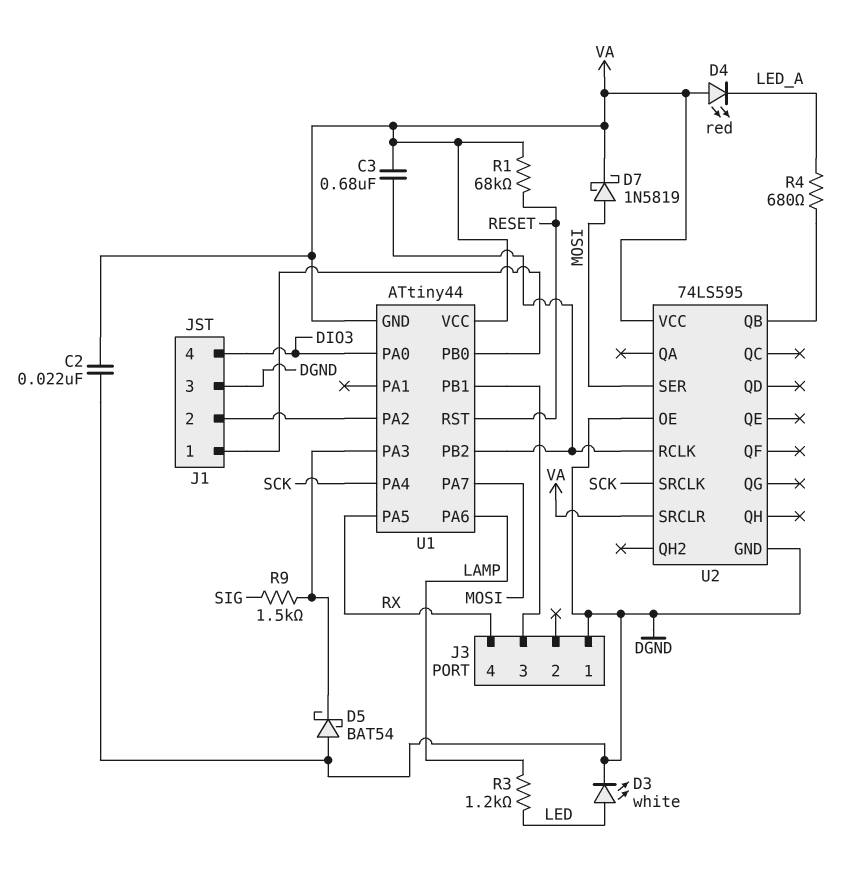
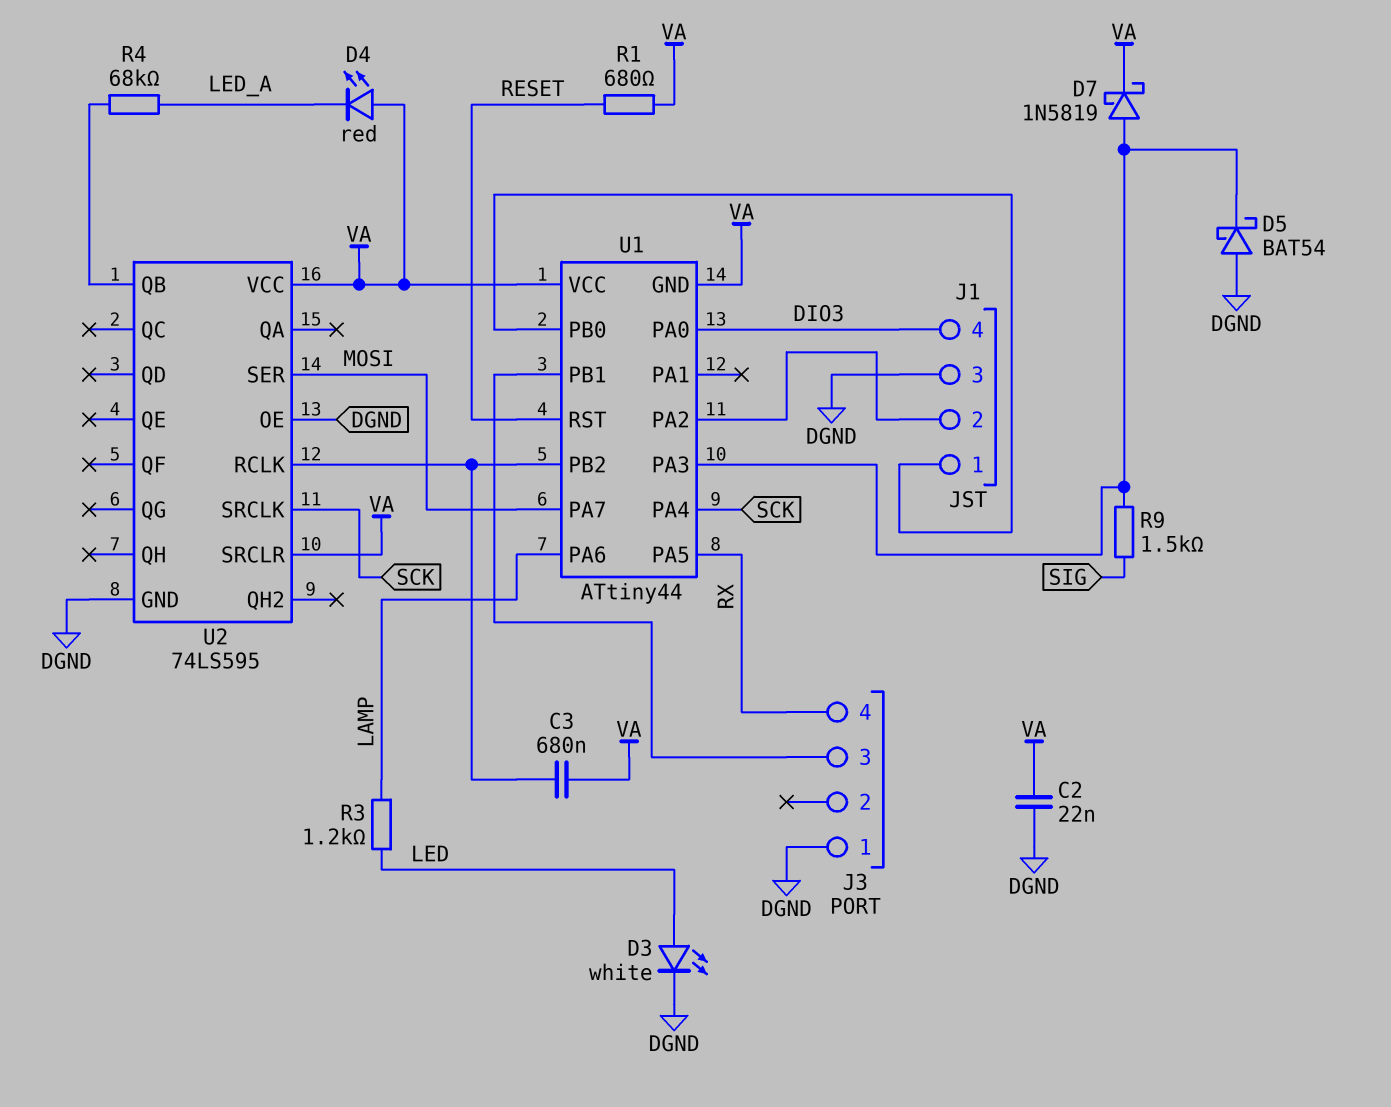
D7: schottky 1N5819 (A MOSI, K VA) -> schottky 1N5819 (A U1/PA3, K VA)
R1: 68k (RESET, VA) -> 680 (RESET, VA)
R4: 680 (LED_A, U2/QB) -> 68k (LED_A, U2/QB)

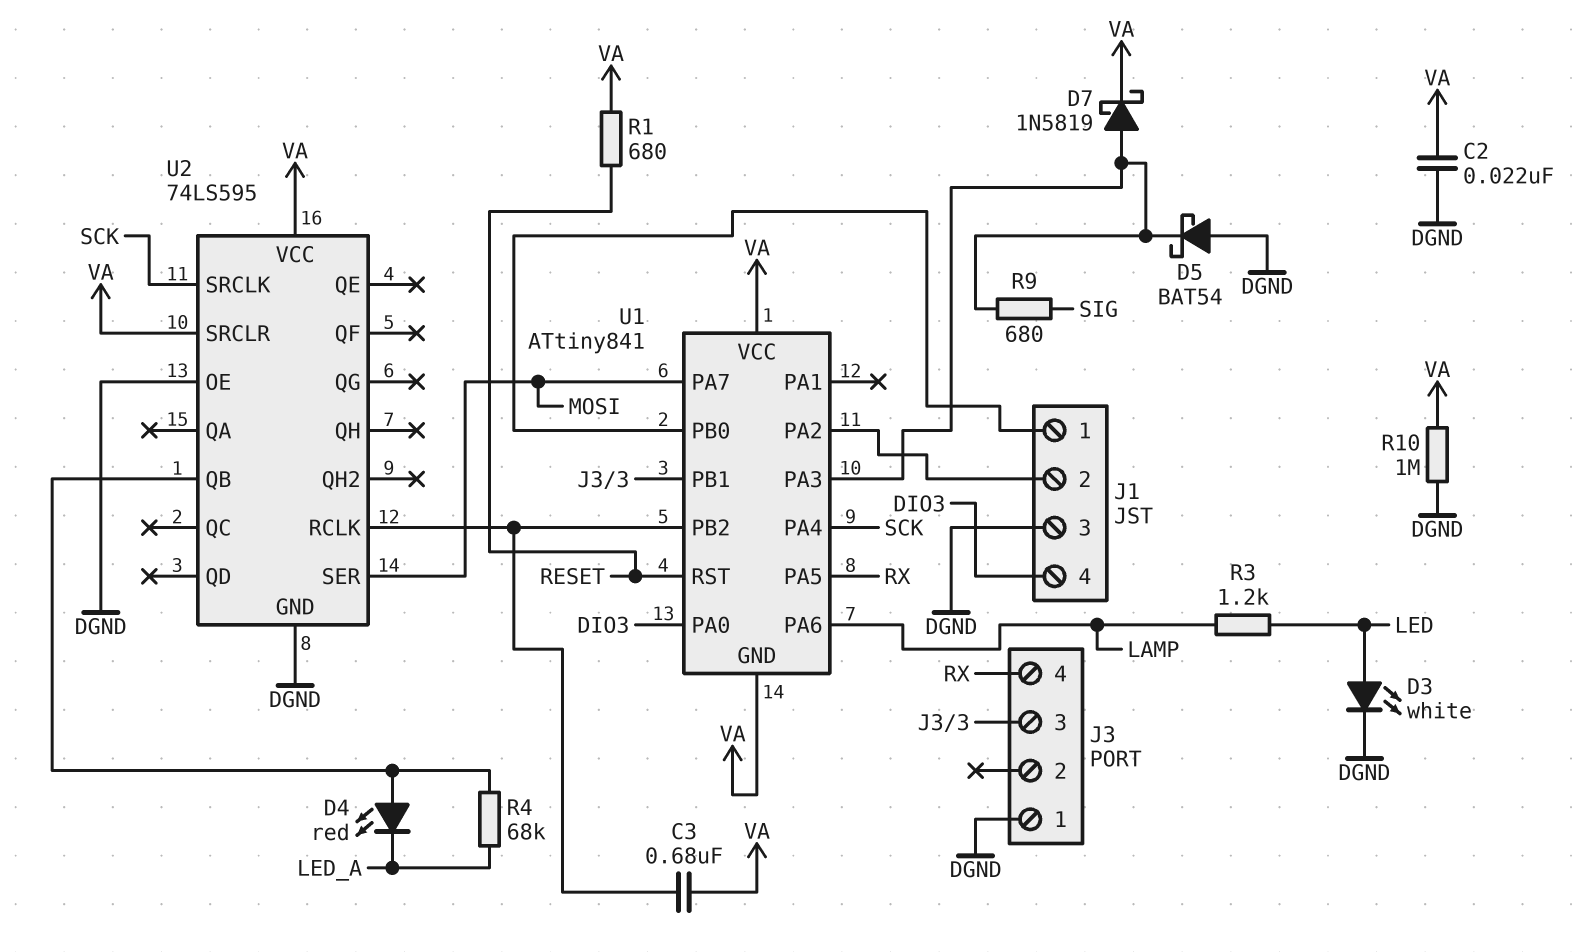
D4: LED red (A VA, K LED_A) -> LED red (A U2/QB, K LED_A)
R9: 1.5k (SIG, U1/PA3) -> 680 (SIG, U1/PA3)
R10: none -> 1M (DGND, VA)
U1: ATtiny44 -> ATtiny841

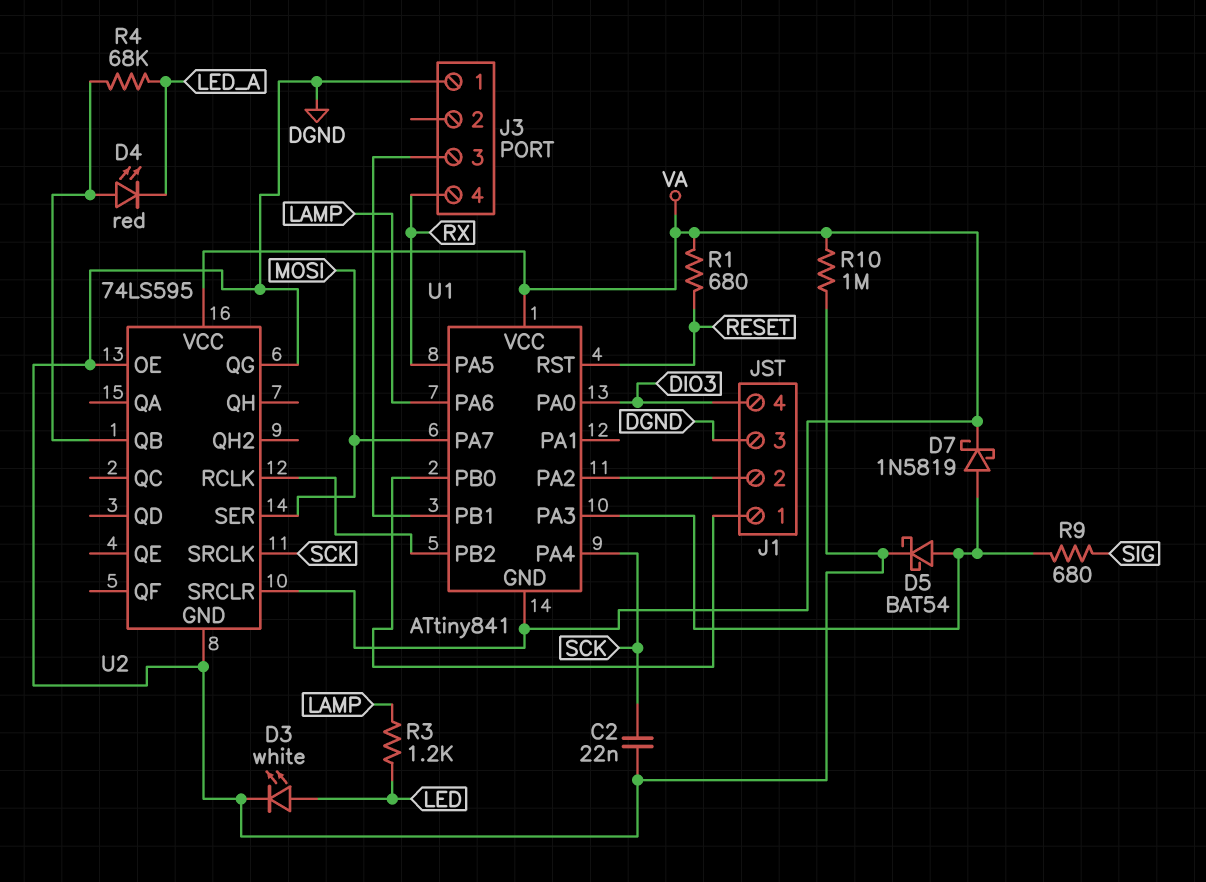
C2: 22nF (DGND, VA) -> 22nF (DGND, SCK)
C3: 680nF (U1/PB2, VA) -> none
D5: schottky BAT54 (A DGND, K U1/PA3) -> schottky BAT54 (A U1/PA3, K DGND)
U2 pin QG: none -> DGND

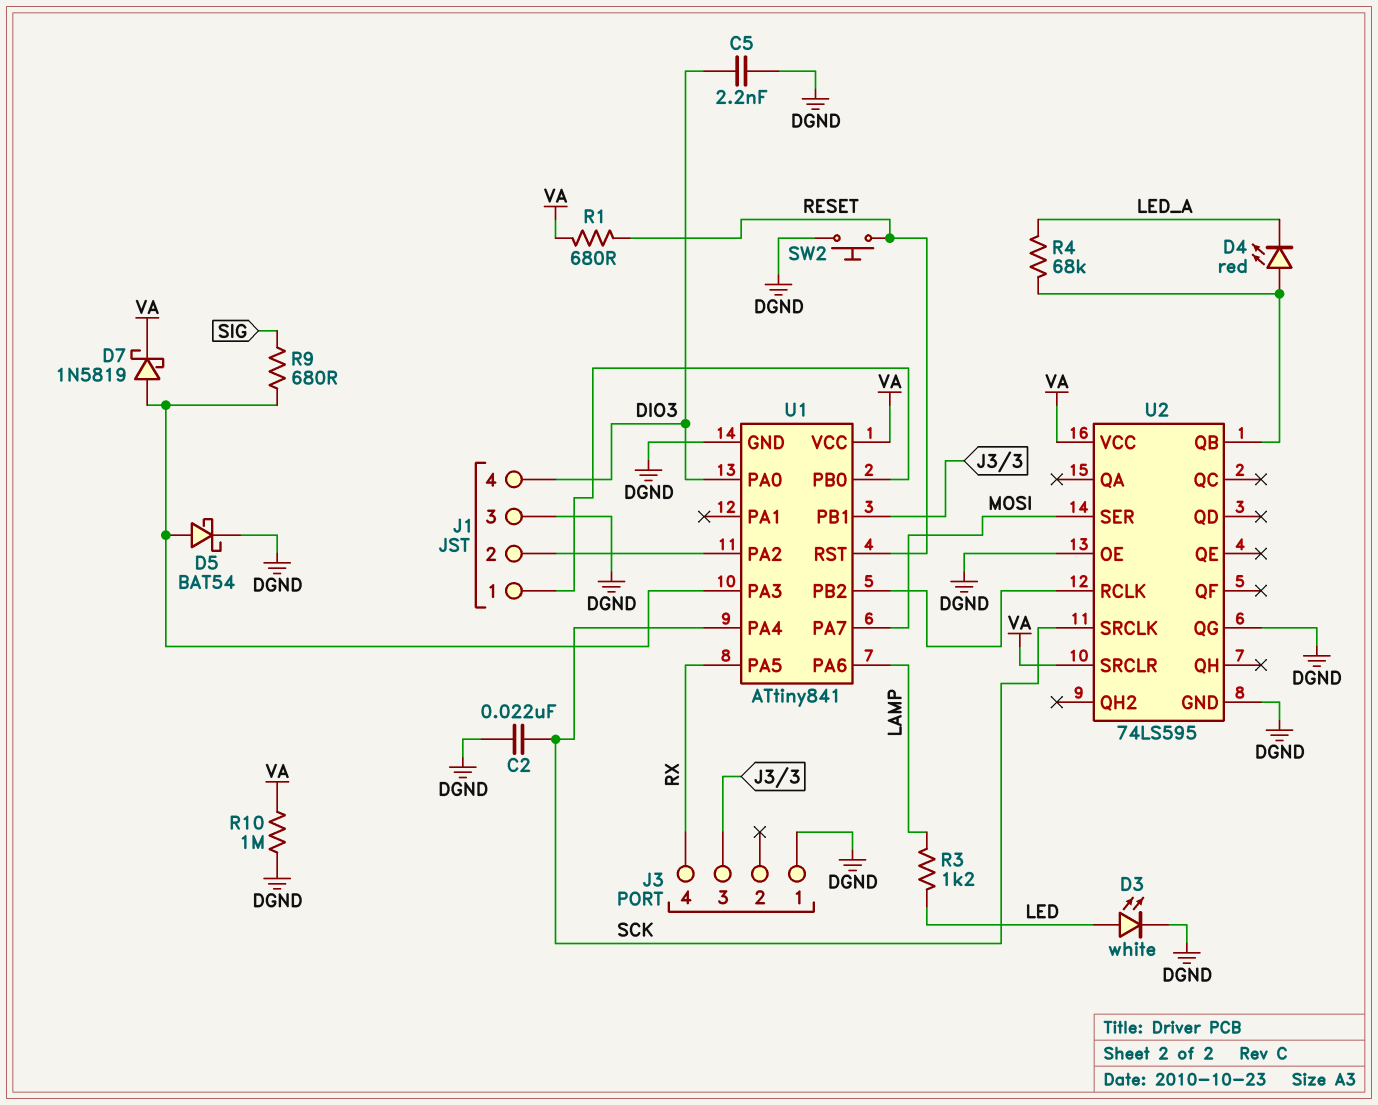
C5: none -> 2.2nF (DGND, DIO3)
SW2: none -> button (DGND, RESET)
U1 pin GND: VA -> DGND

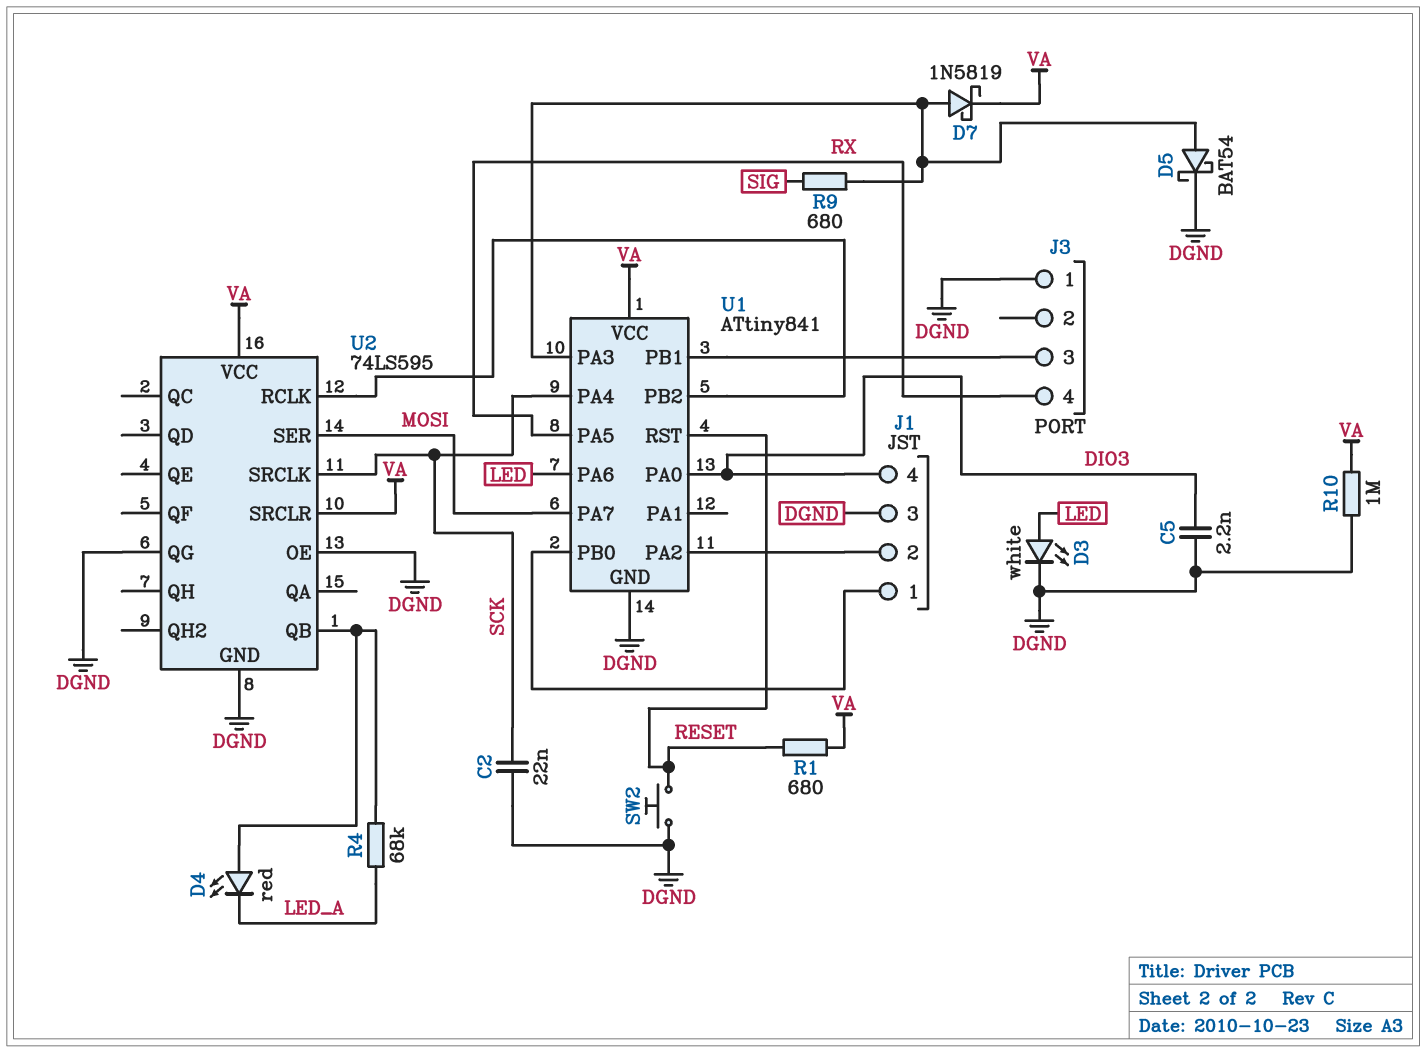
R3: 1.2k (LAMP, LED) -> none
U1 pin PA6: LAMP -> LED

